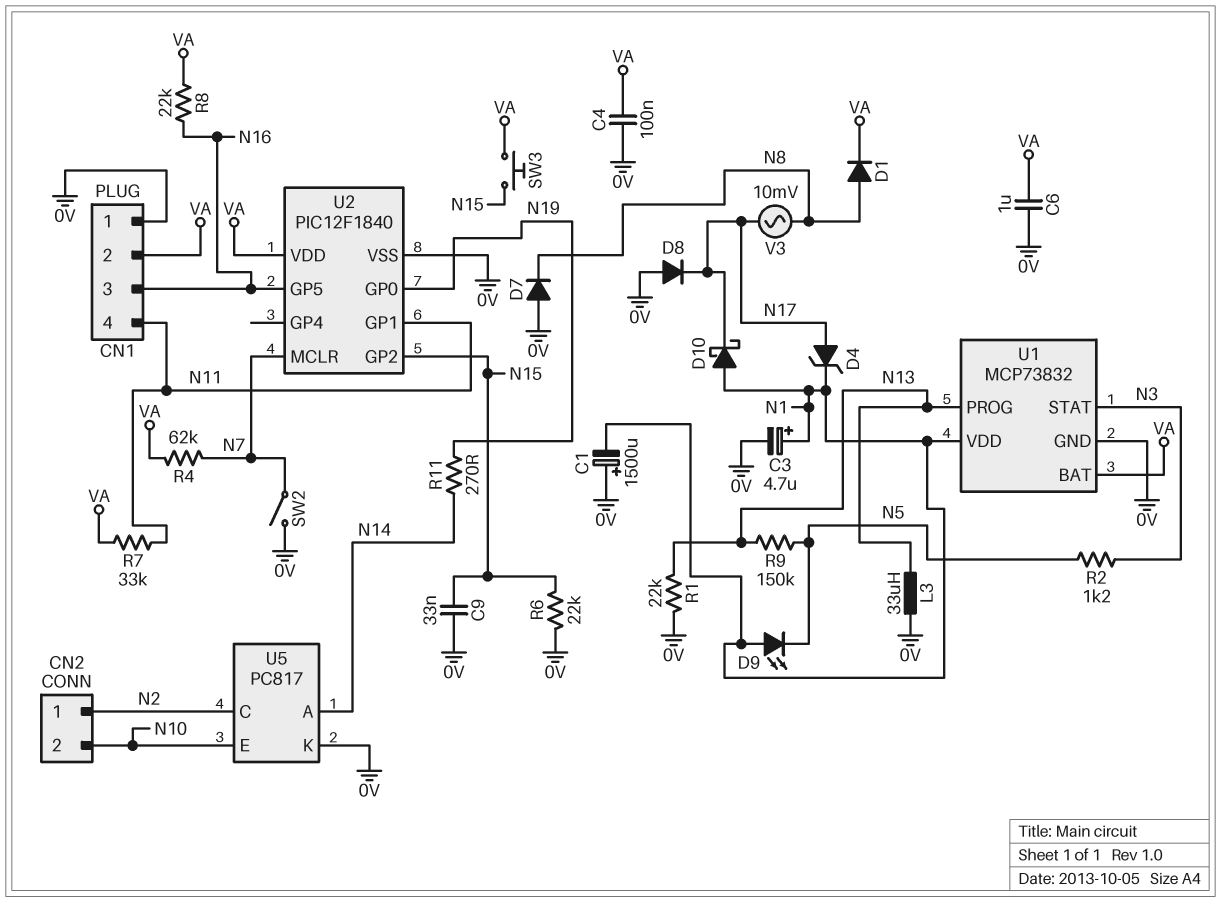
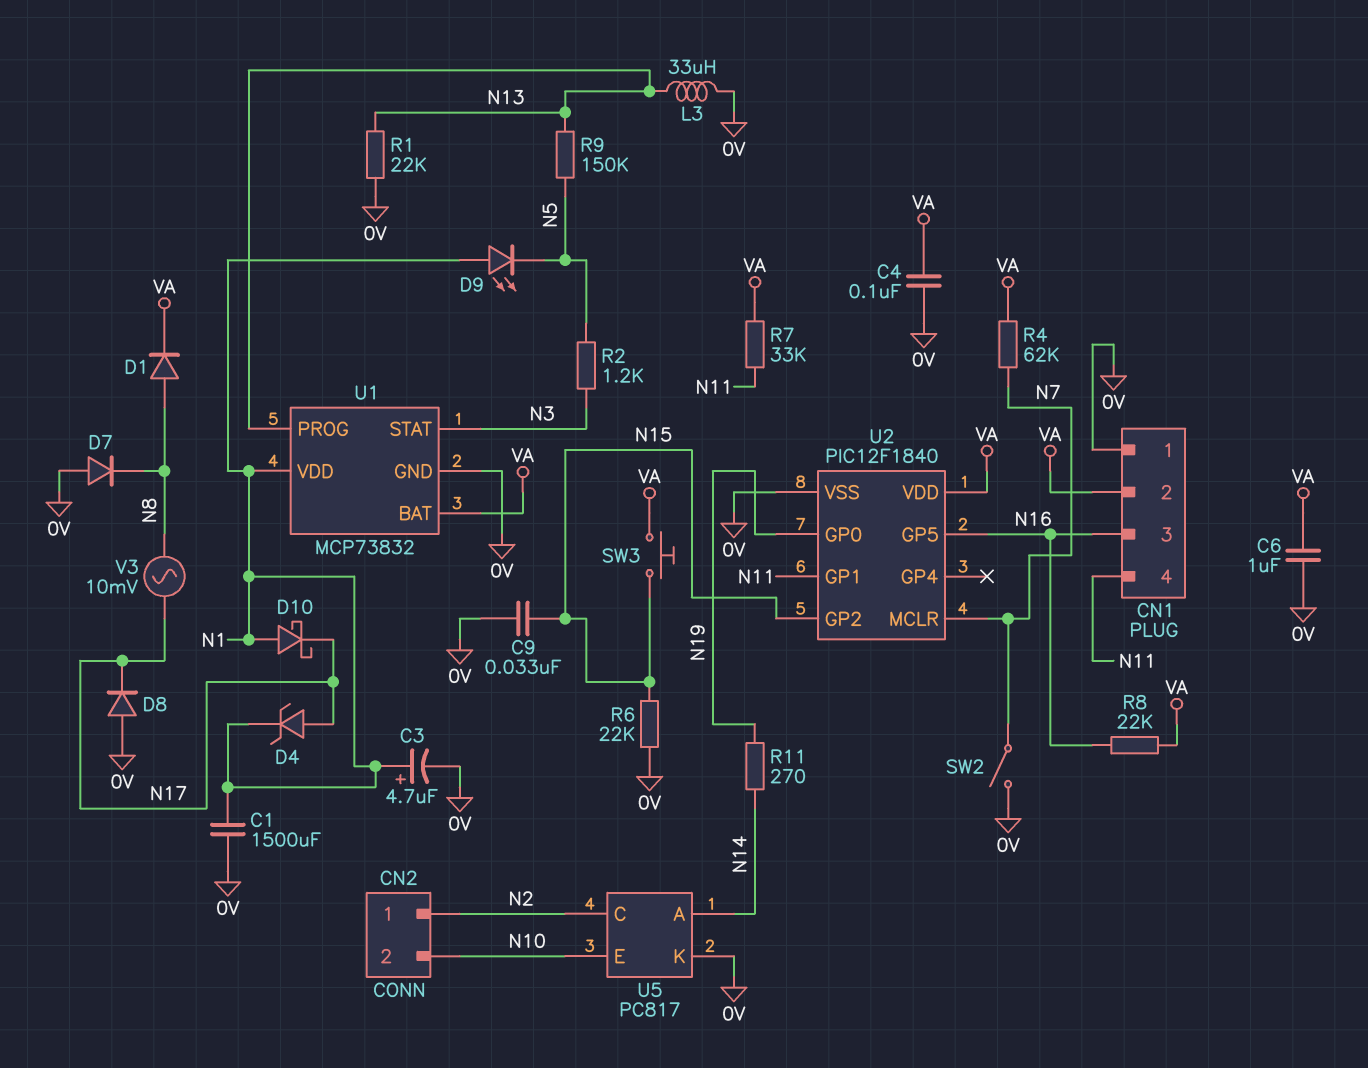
C1: 1500uF (plus 0V, minus N1) -> 1500uF (0V, N1)

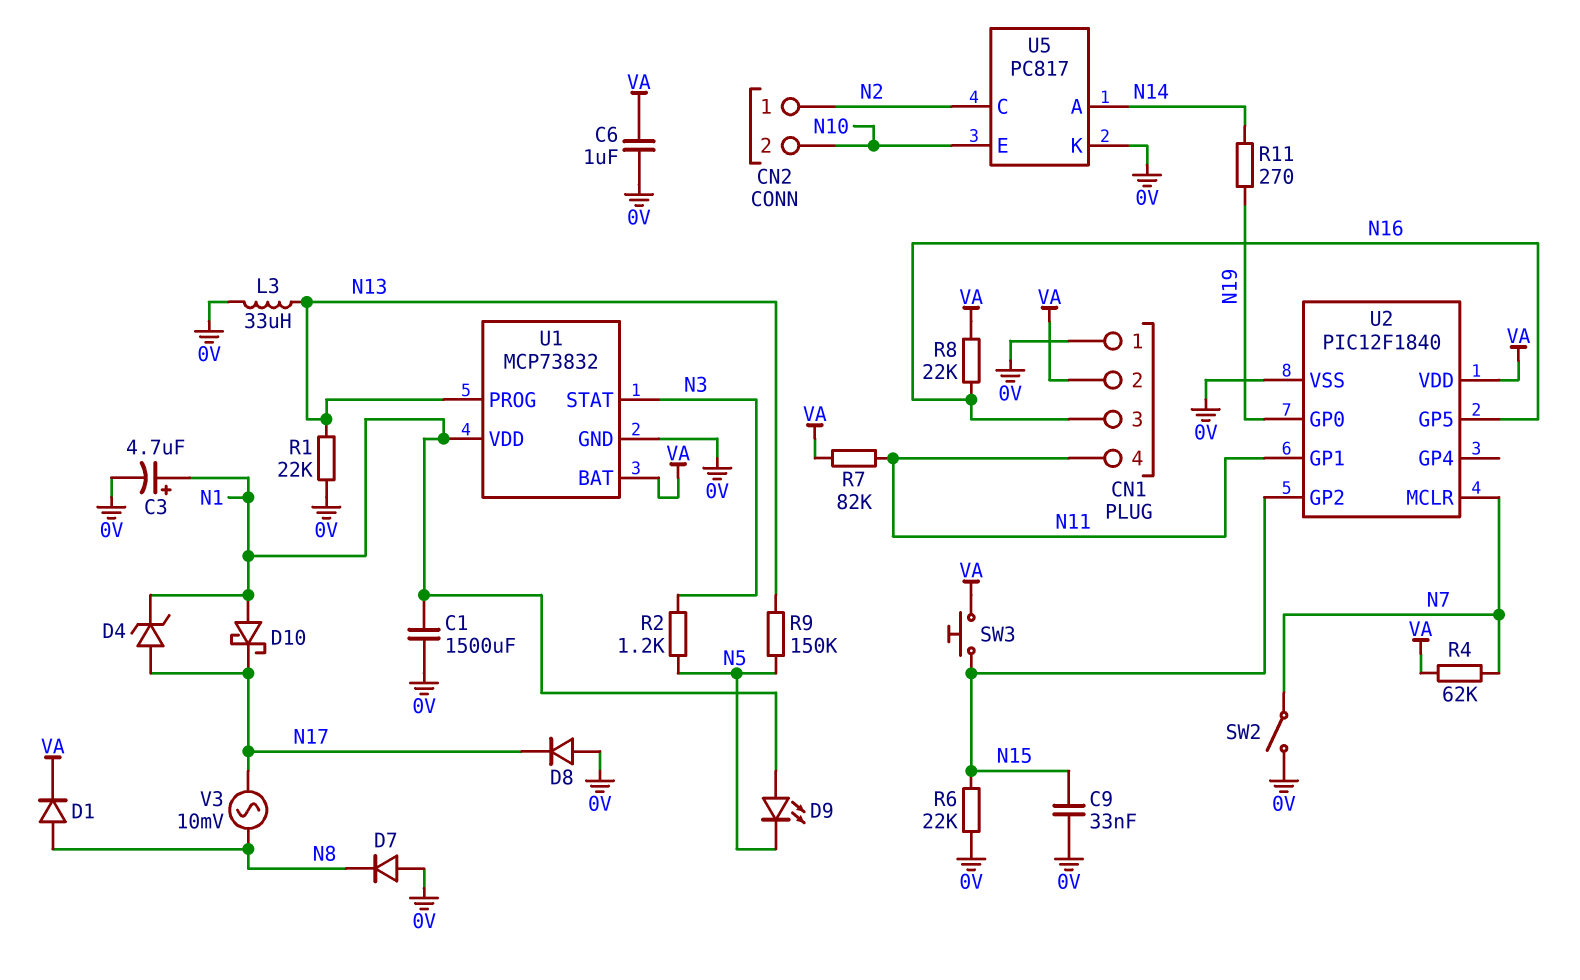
C4: 100nF (0V, VA) -> none
R7: 33k (N11, VA) -> 82k (N11, VA)

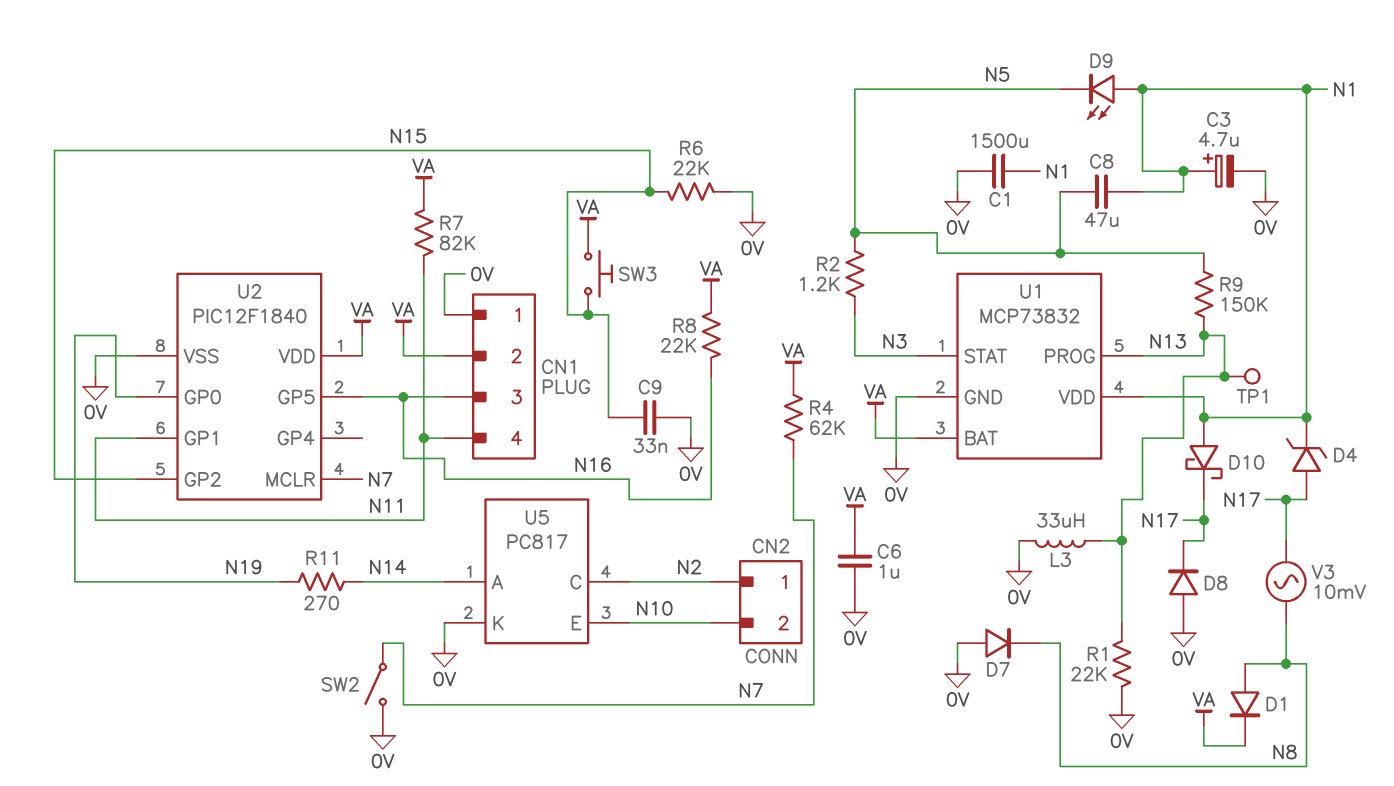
C8: none -> 47uF (N1, N5)
TP1: none -> test point (N13)

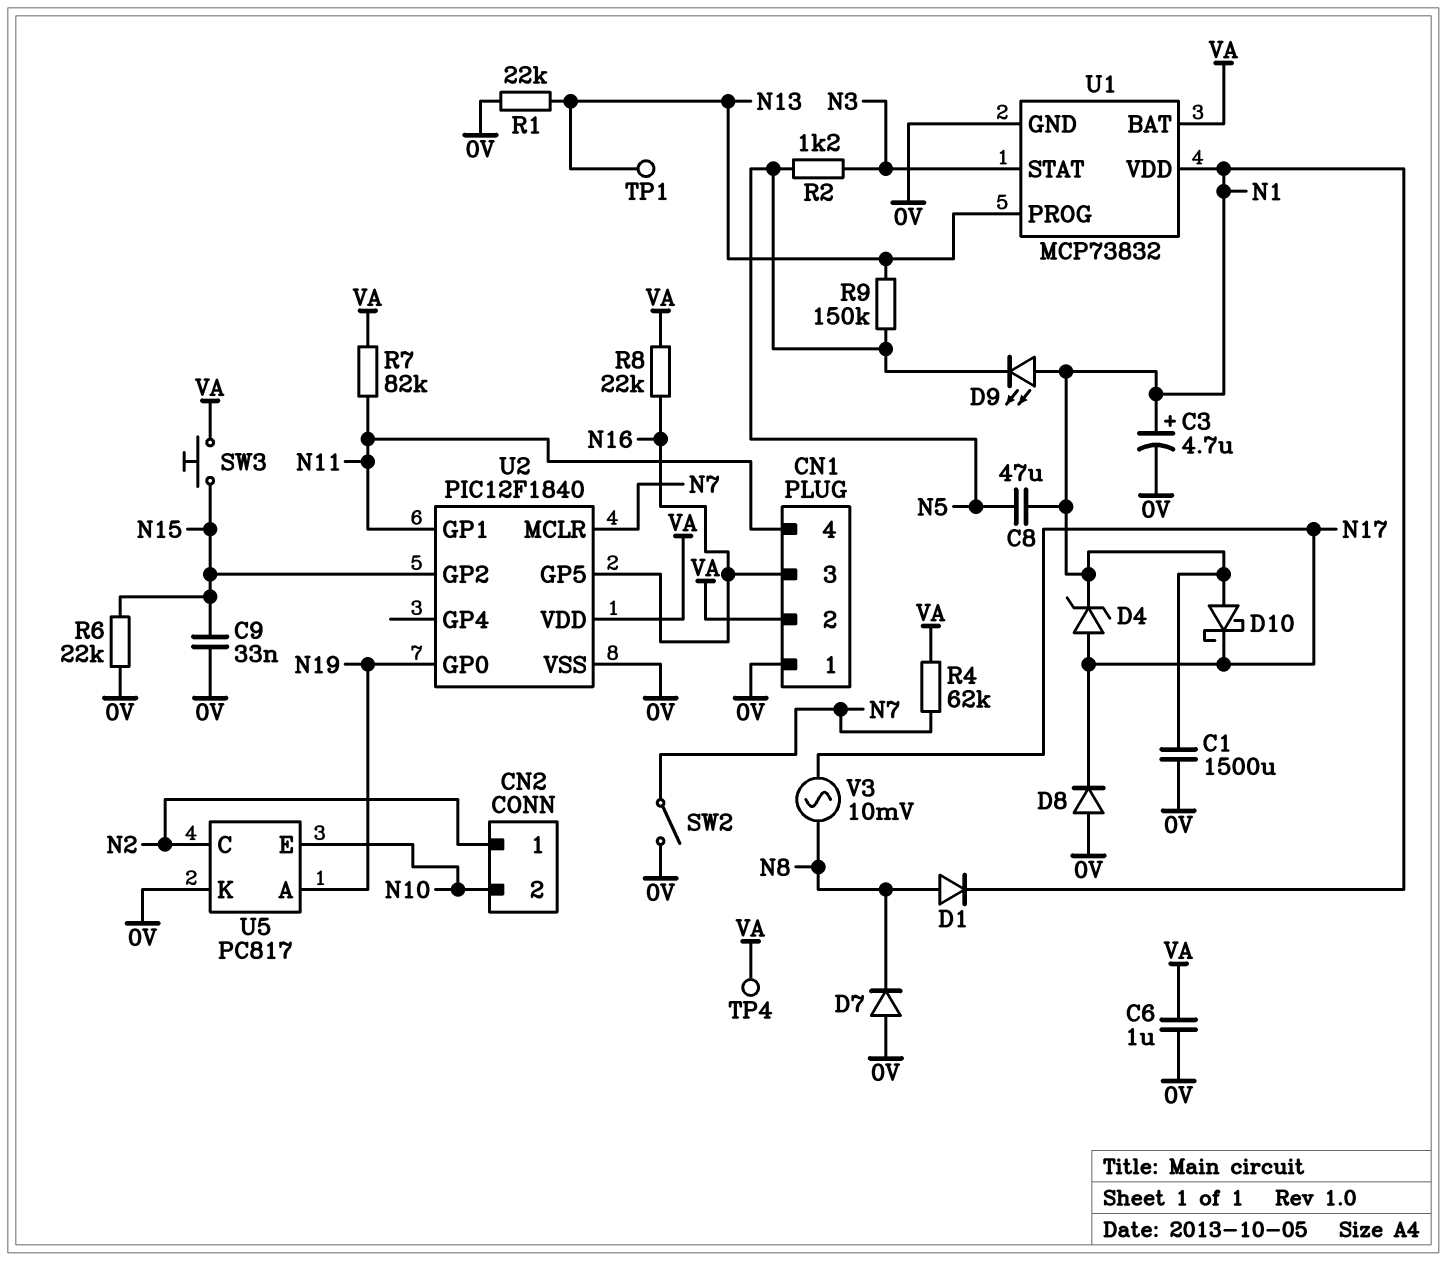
D1: diode (A N8, K VA) -> diode (A N8, K N1)
L3: 33uH (0V, N13) -> none
R11: 270 (N14, N19) -> none
TP4: none -> test point (VA)
U5 pin A: N14 -> N19

